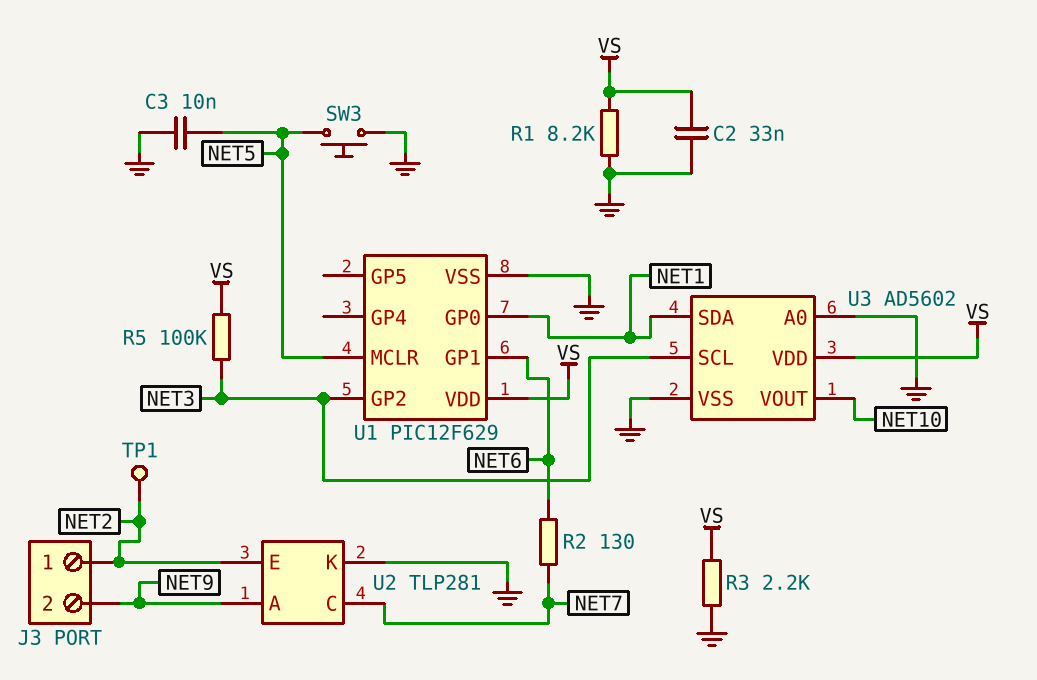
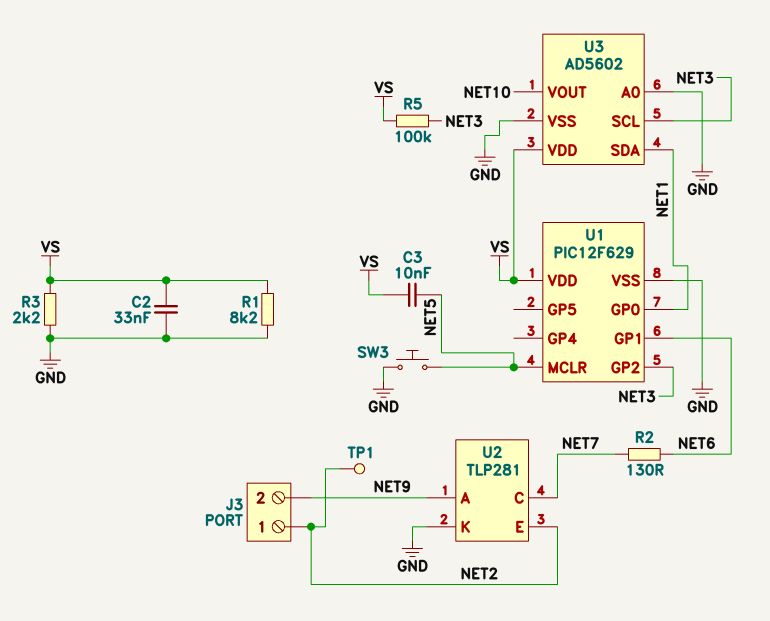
C3: 10nF (GND, NET5) -> 10nF (NET5, VS)

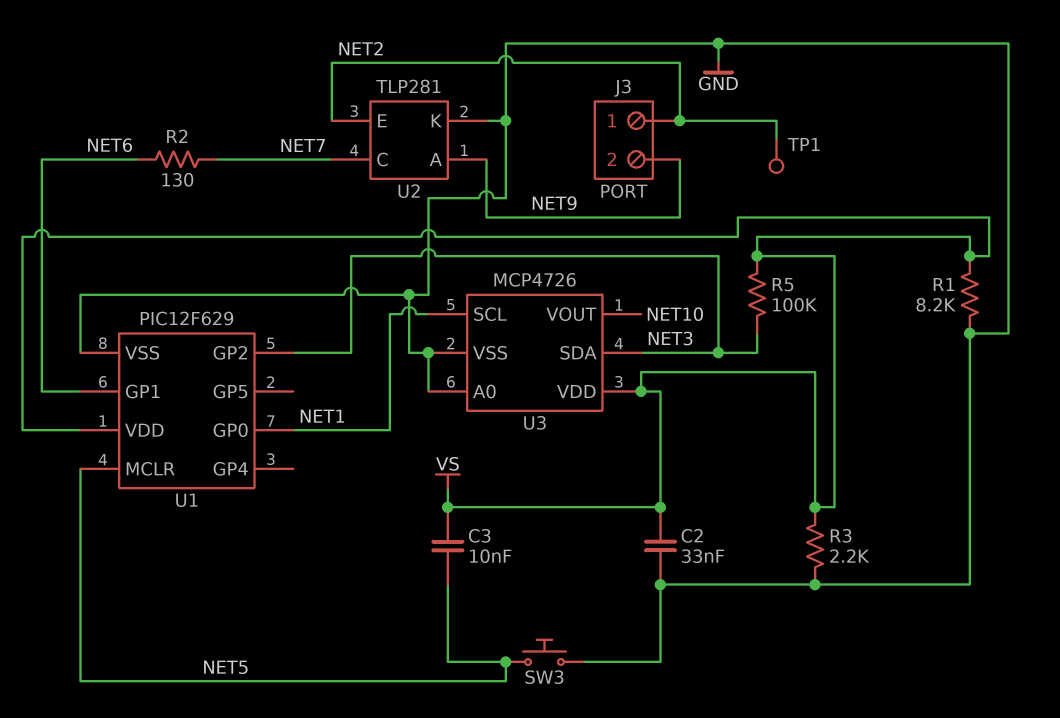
U3: AD5602 -> MCP4726
U3 pin SCL: NET3 -> NET1
U3 pin SDA: NET1 -> NET3

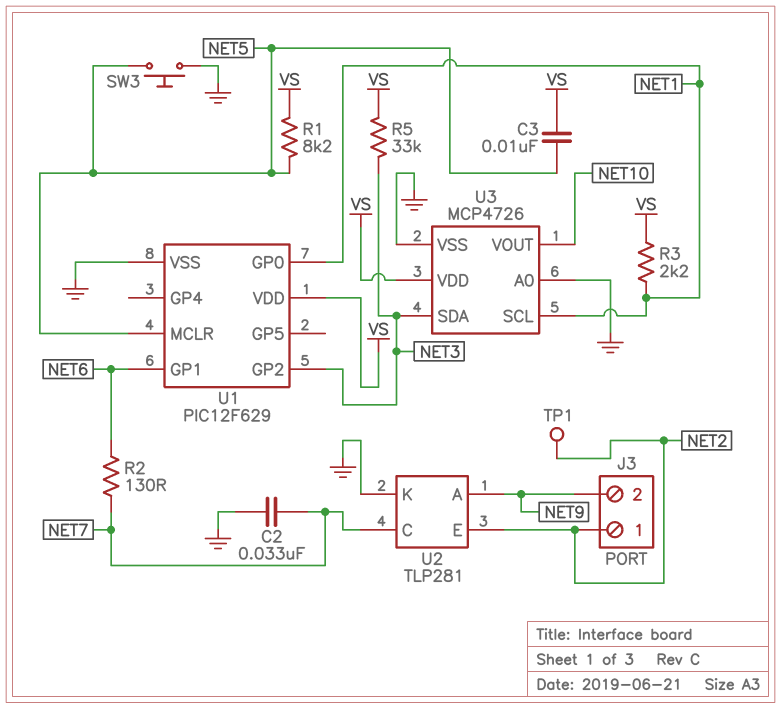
C2: 33nF (GND, VS) -> 33nF (GND, NET7)
R1: 8.2k (GND, VS) -> 8.2k (NET5, VS)
R3: 2.2k (GND, VS) -> 2.2k (NET1, VS)
R5: 100k (NET3, VS) -> 33k (NET3, VS)

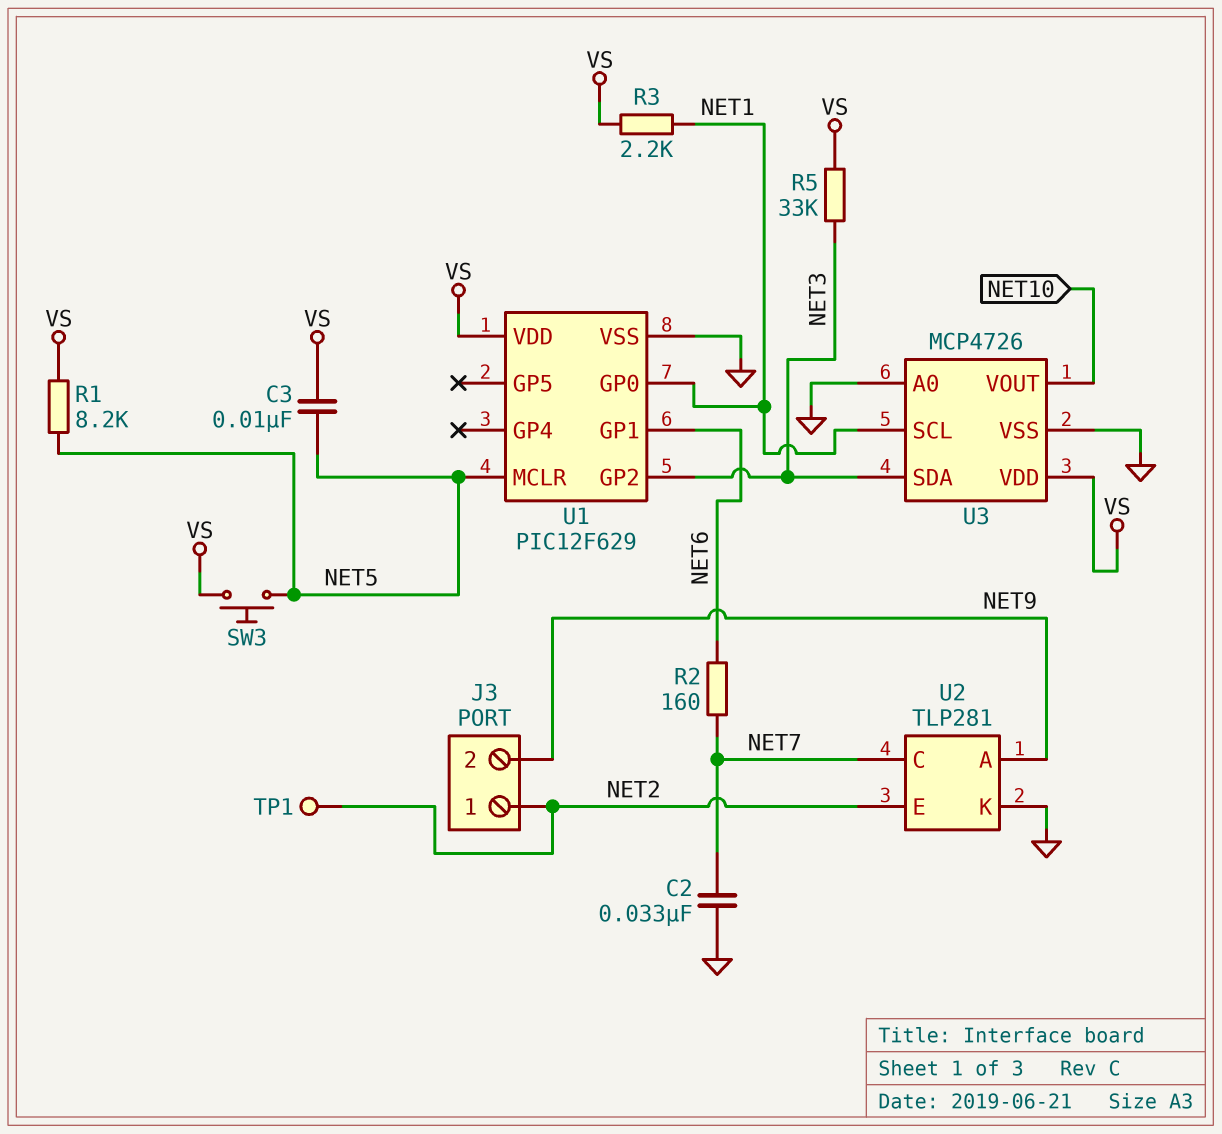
R2: 130 (NET6, NET7) -> 160 (NET6, NET7)
SW3: button (GND, NET5) -> button (NET5, VS)

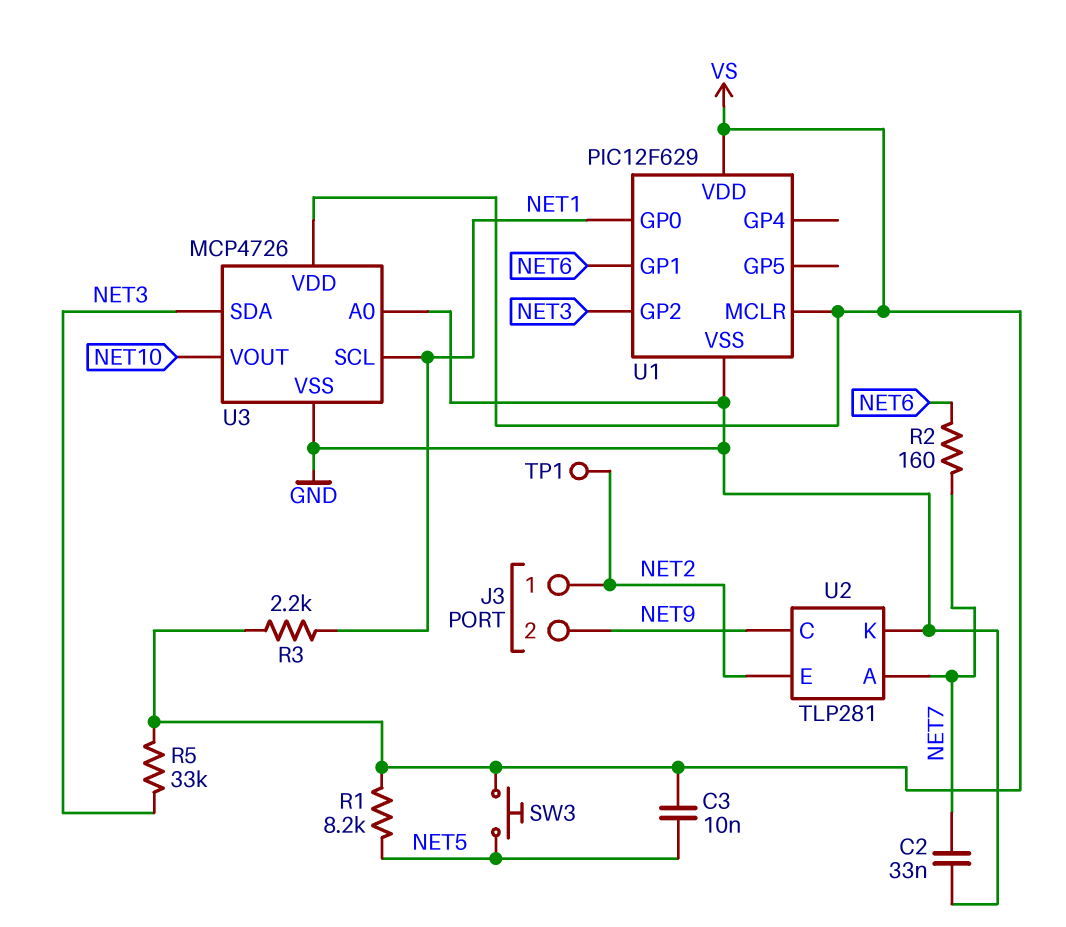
U1 pin MCLR: NET5 -> VS
U2 pin A: NET9 -> NET7
U2 pin C: NET7 -> NET9

